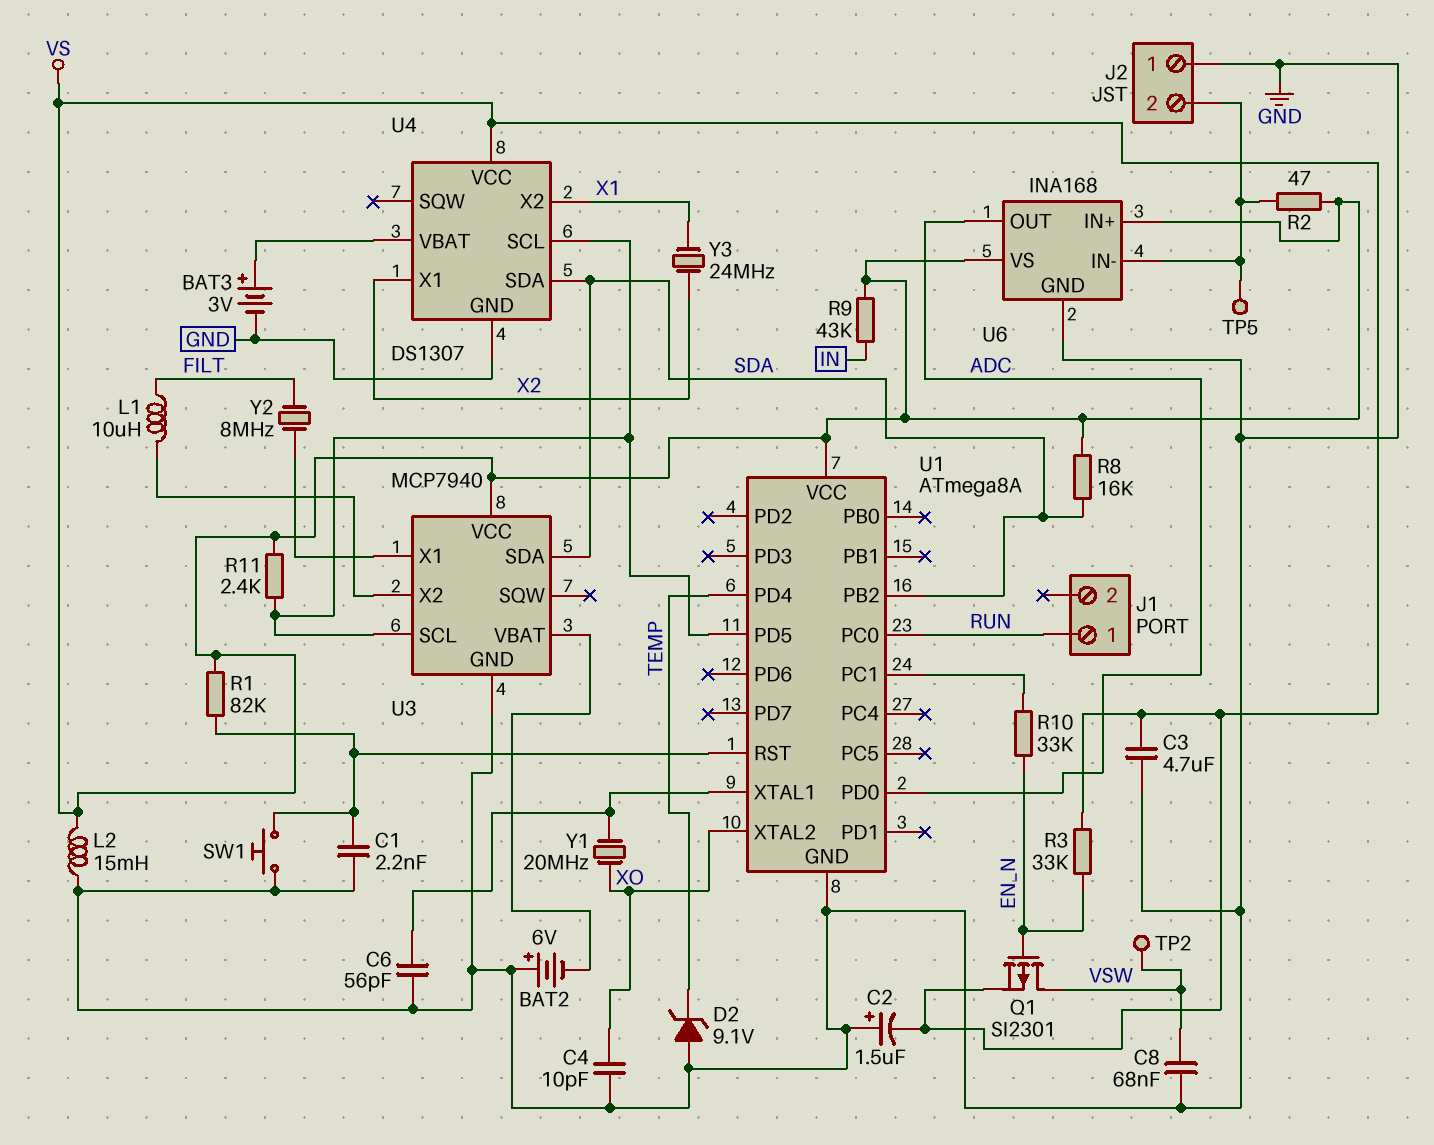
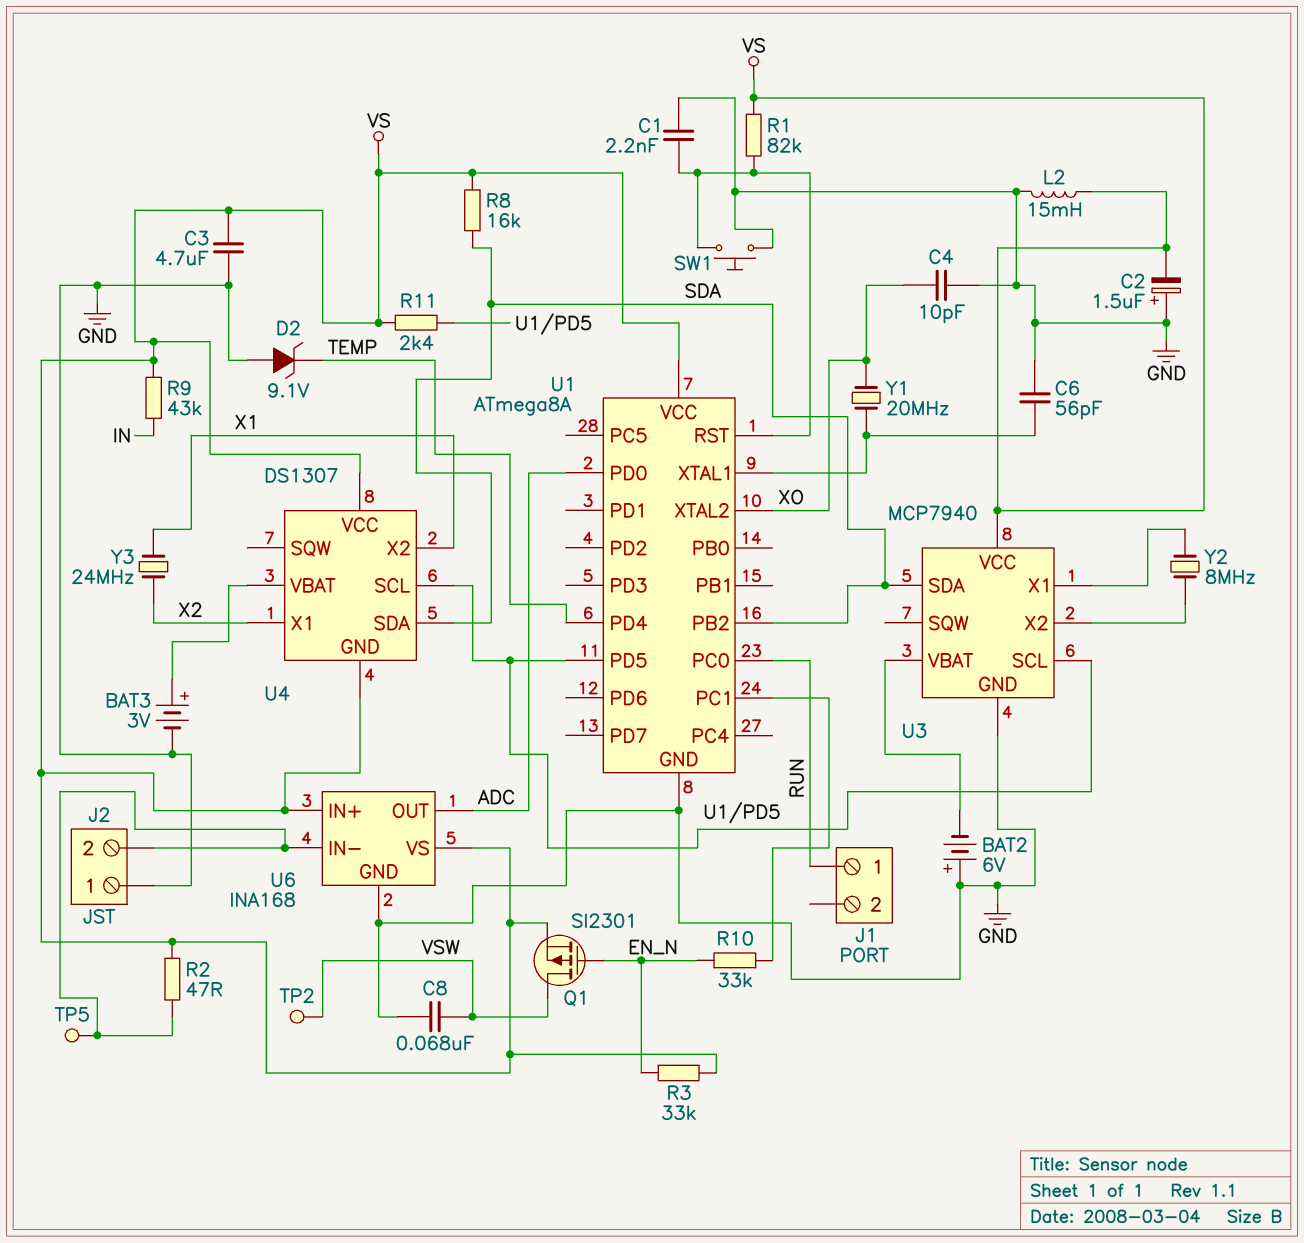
L1: 10uH (FILT, U3/X2) -> none
U4 pin GND: GND -> VS
Y2: 8MHz (FILT, U3/X1) -> 8MHz (U3/X1, U3/X2)

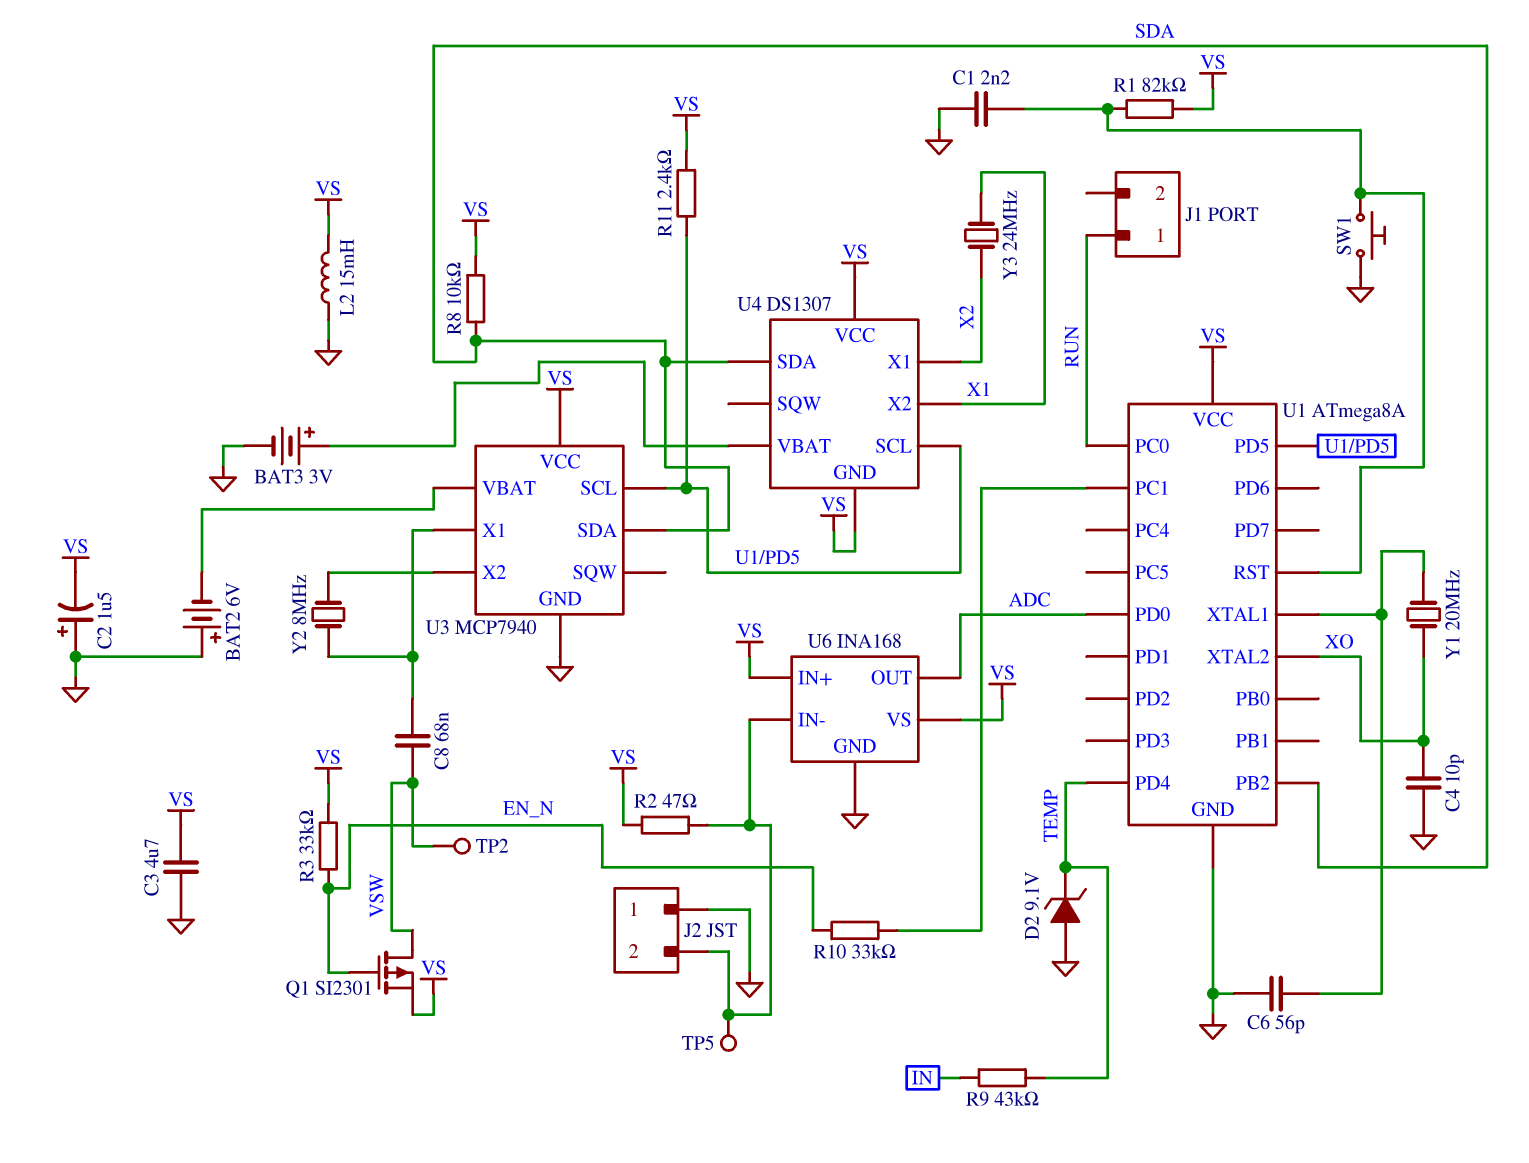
C8: 68nF (GND, VSW) -> 68nF (U3/X1, VSW)
R8: 16k (SDA, VS) -> 10k (SDA, VS)
R9: 43k (IN, VS) -> 43k (IN, TEMP)

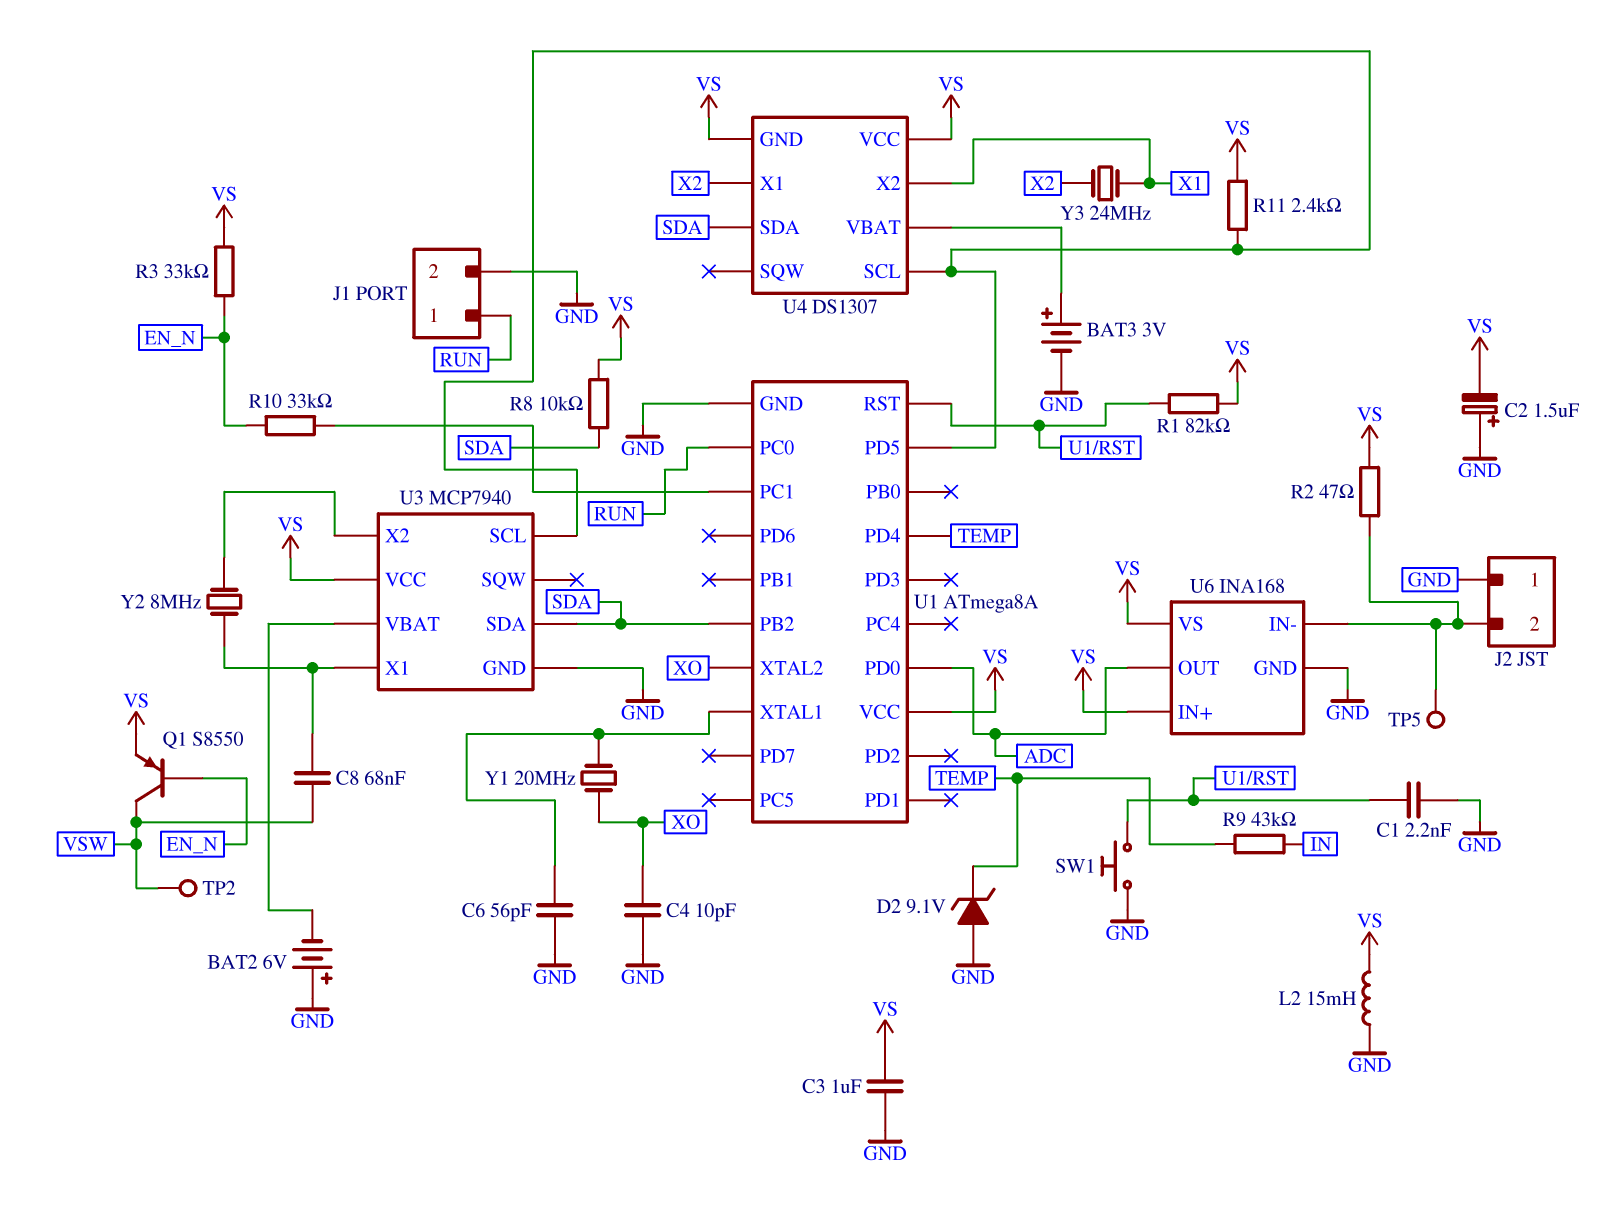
C3: 4.7uF (GND, VS) -> 1uF (GND, VS)
J1 pin 2: none -> GND
Q1: PMOS SI2301 (G EN_N, D VSW, S VS) -> PNP S8550 (B EN_N, C VSW, E VS)

